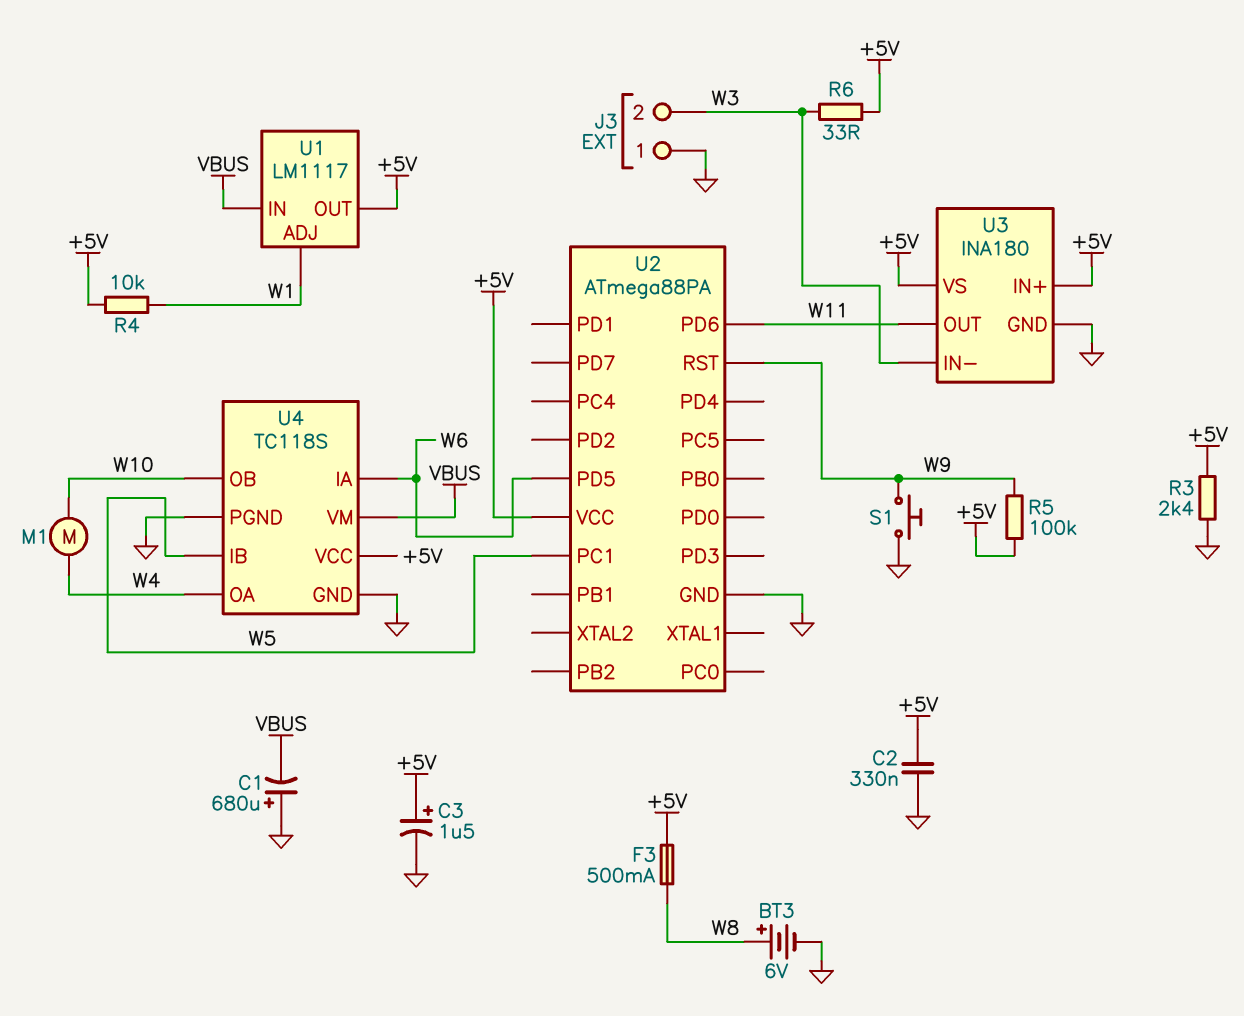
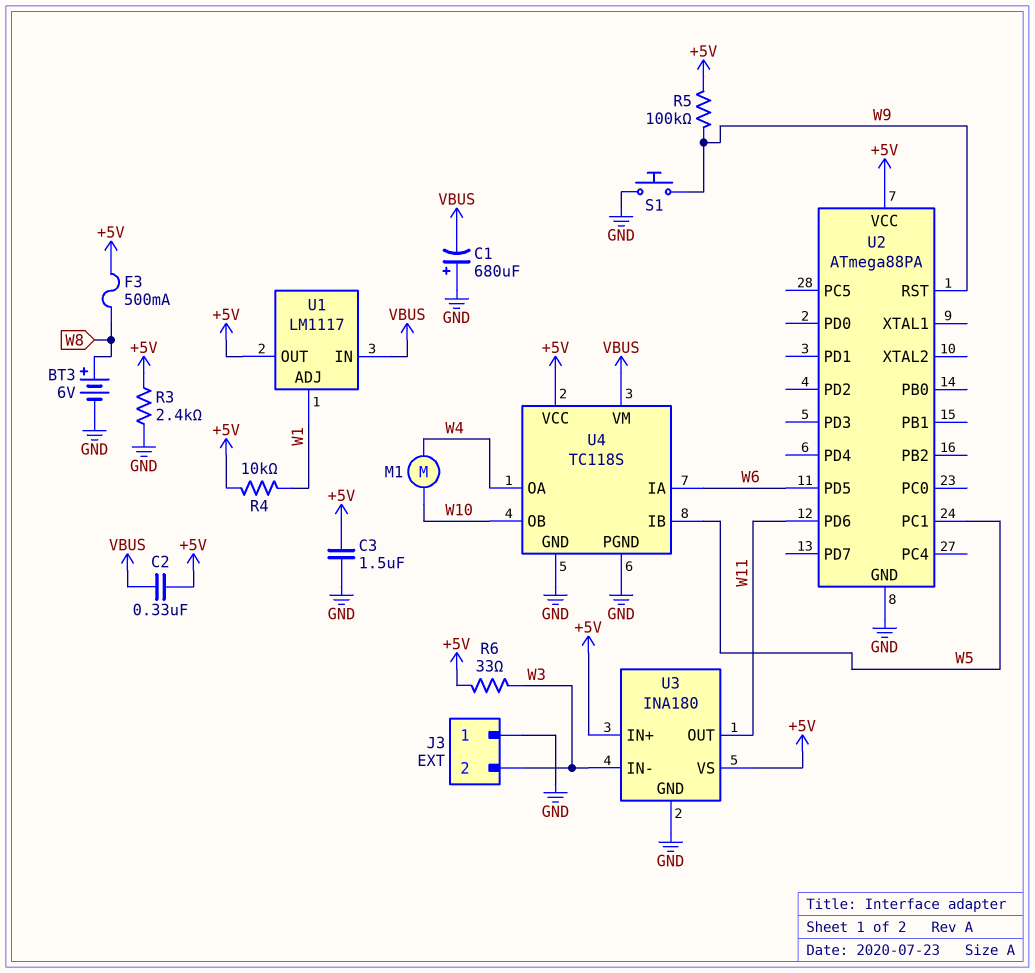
C2: 330nF (+5V, GND) -> 330nF (+5V, VBUS)
C3: 1.5uF (plus +5V, minus GND) -> 1.5uF (+5V, GND)

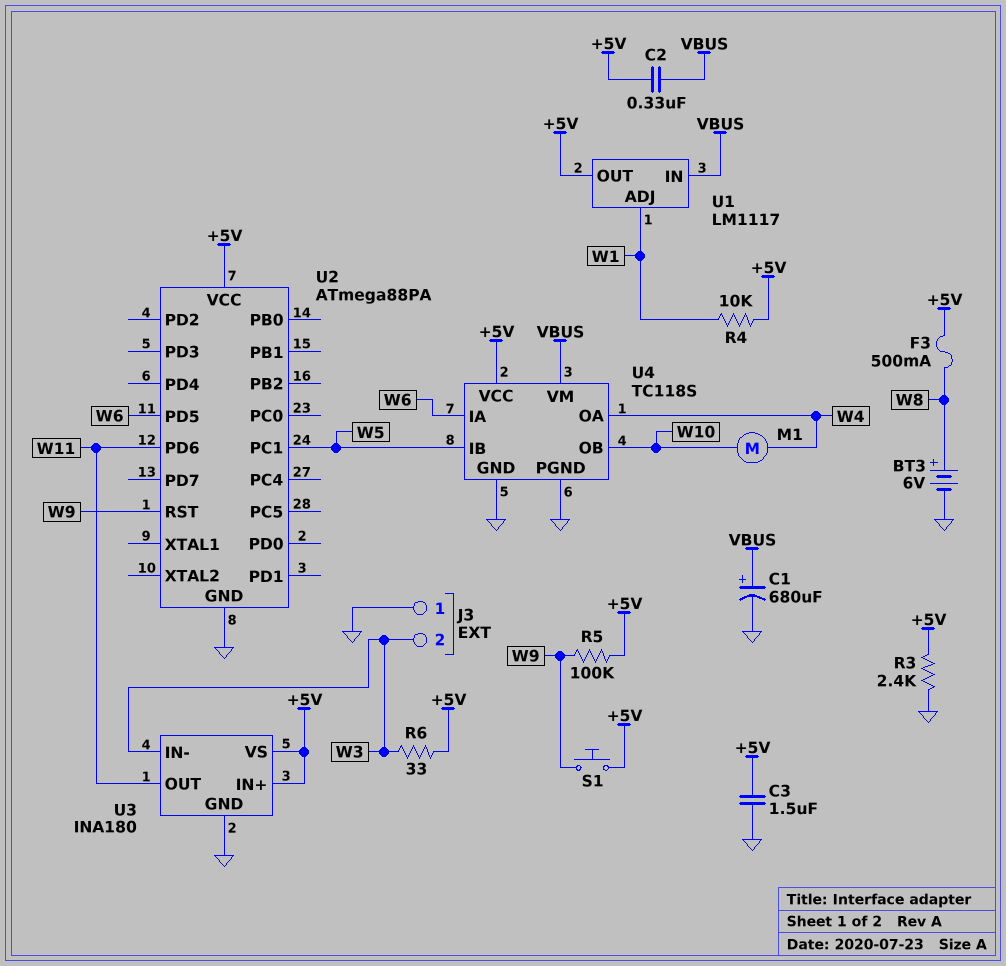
C1: 680uF (plus GND, minus VBUS) -> 680uF (plus VBUS, minus GND)
S1: button (GND, W9) -> button (+5V, W9)

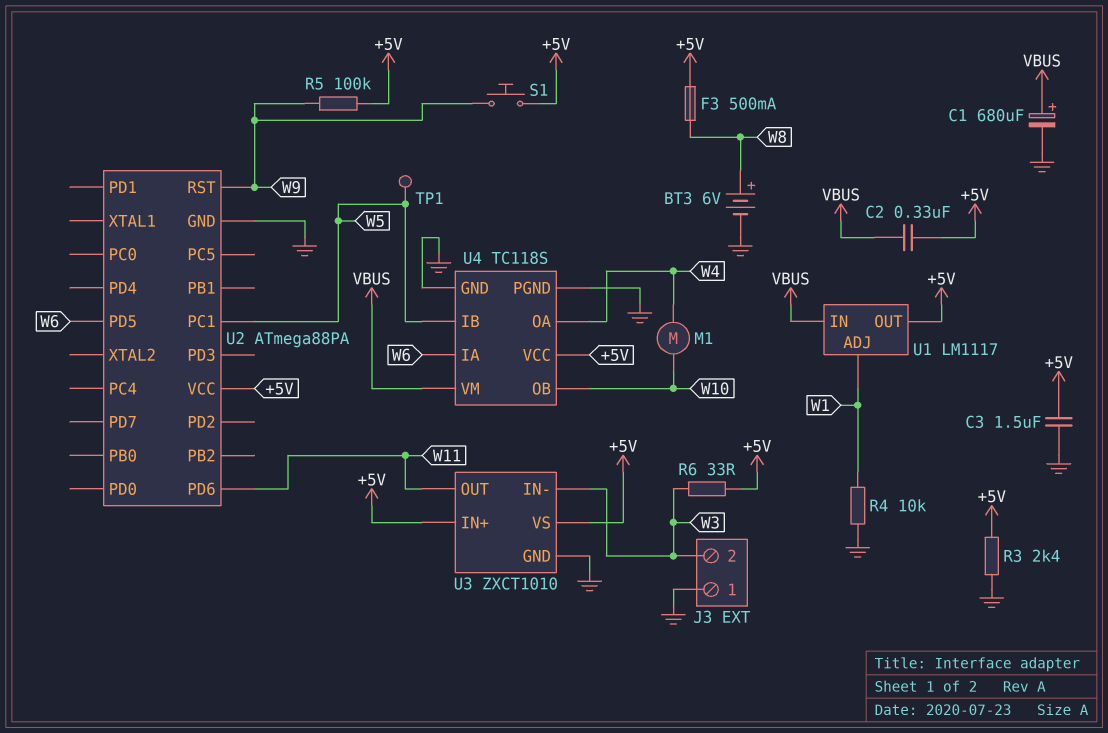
R4: 10k (+5V, W1) -> 10k (GND, W1)
TP1: none -> test point (W5)
U3: INA180 -> ZXCT1010

